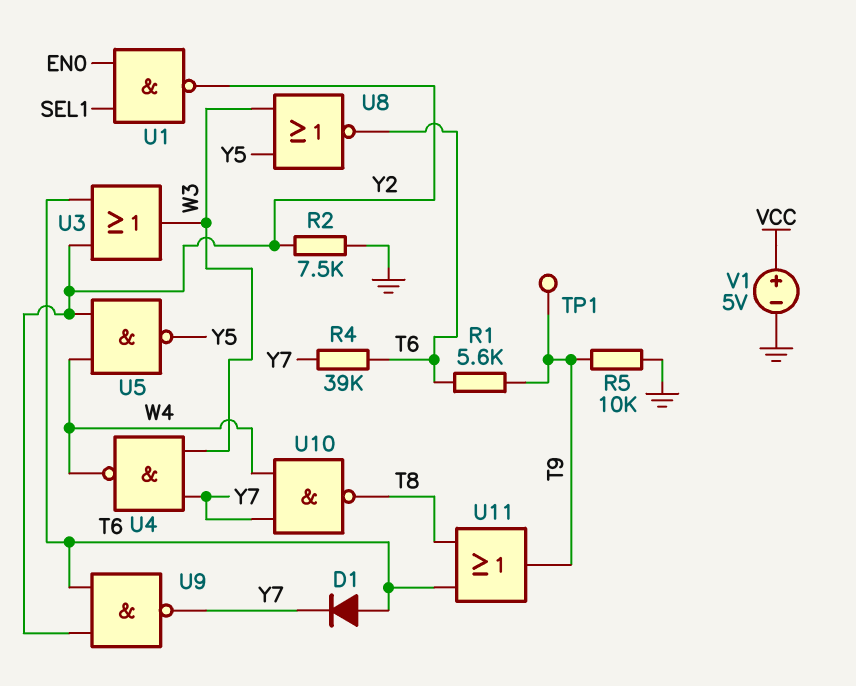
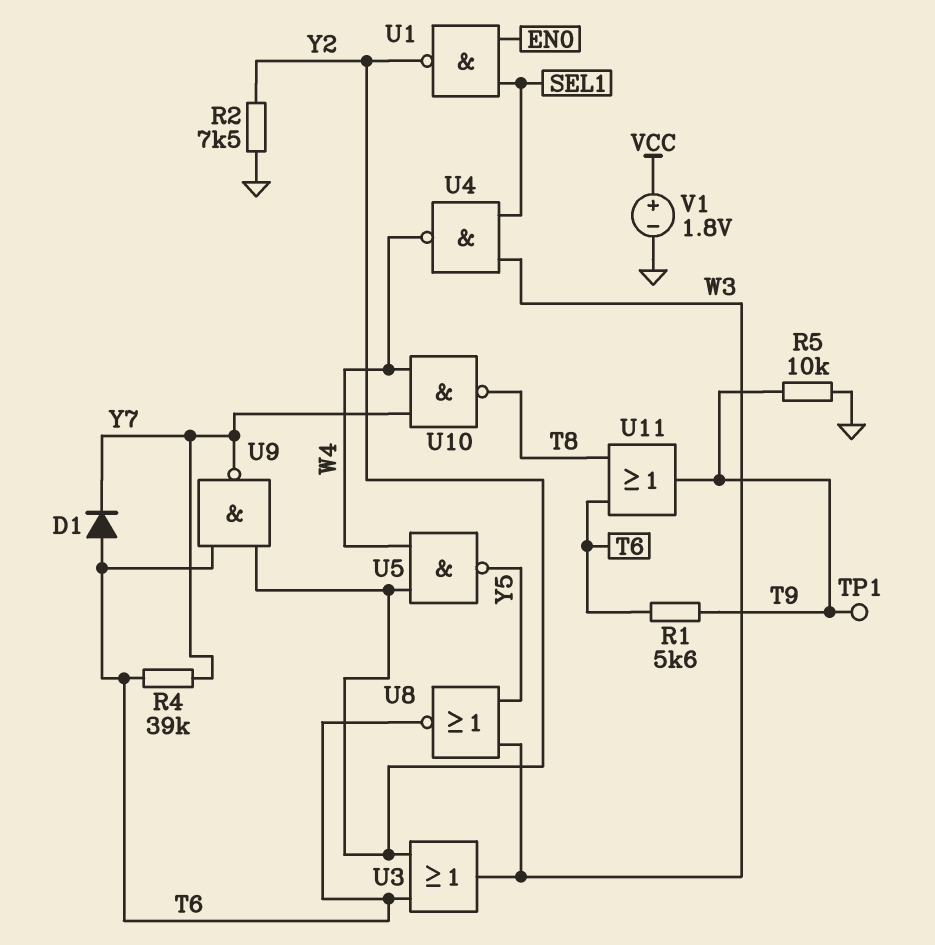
U4: NAND (in W3, in Y7, out W4) -> NAND (in SEL1, in W3, out W4)
V1: 5V (plus VCC, minus GND) -> 1.8V (plus VCC, minus GND)

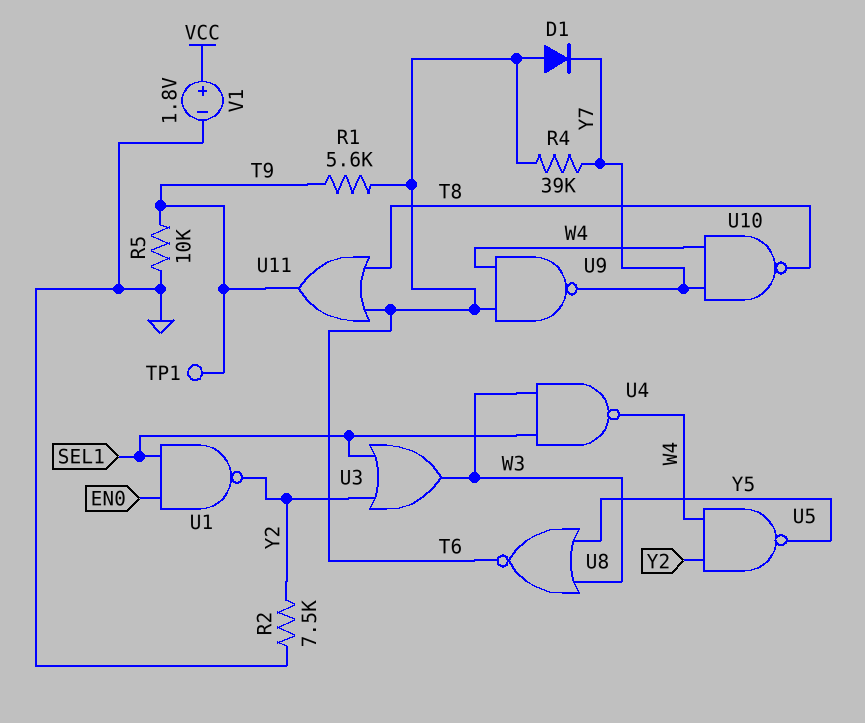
U3: OR (in T6, in Y2, out W3) -> OR (in SEL1, in Y2, out W3)
U9: NAND (in T6, in Y2, out Y7) -> NAND (in T6, in W4, out Y7)

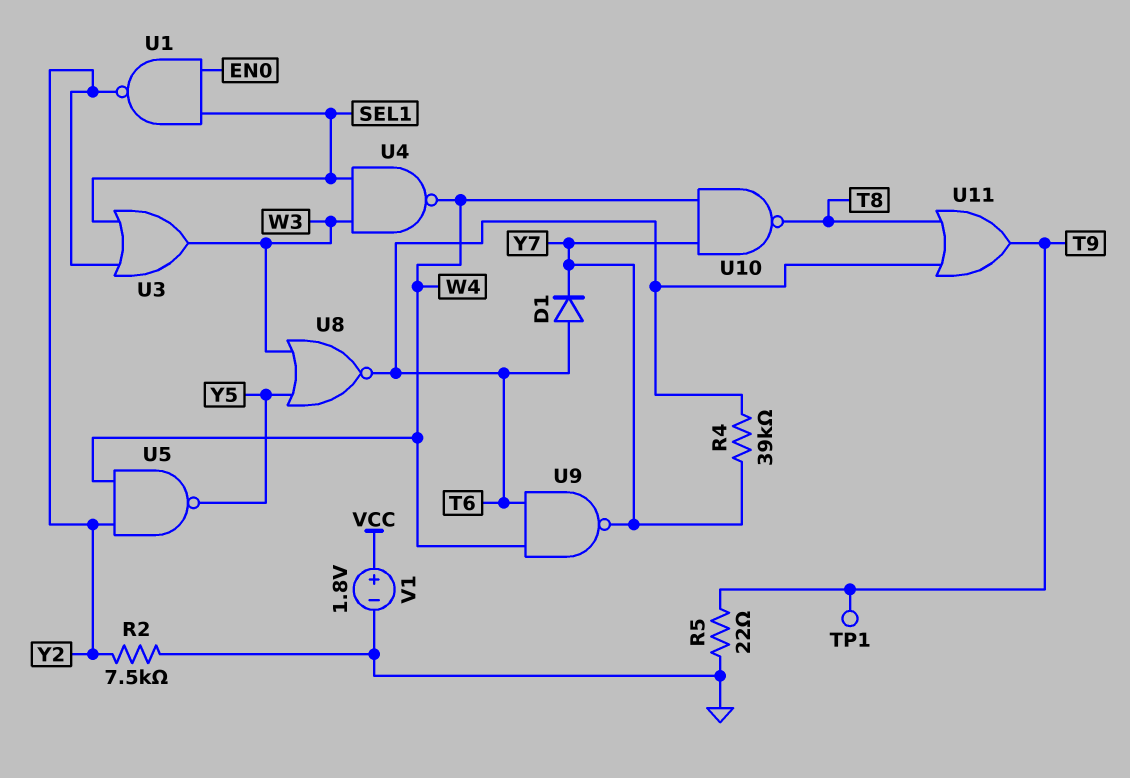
R1: 5.6k (T6, T9) -> none
R5: 10k (GND, T9) -> 22 (GND, T9)

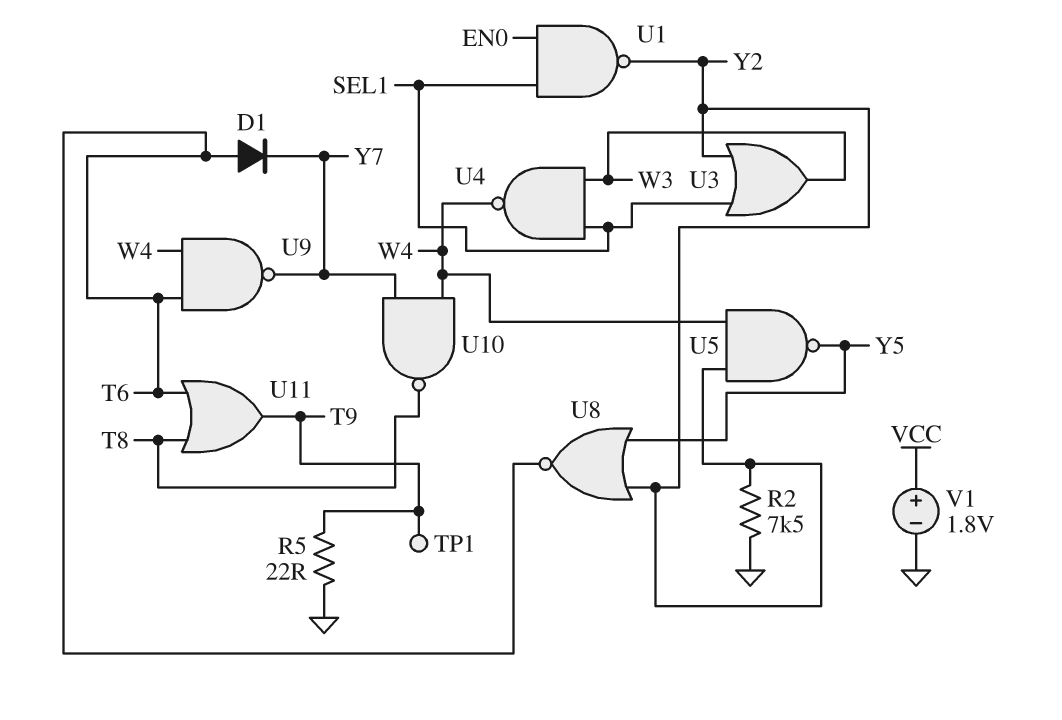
R4: 39k (T6, Y7) -> none
U8: NOR (in W3, in Y5, out T6) -> NOR (in Y2, in Y5, out T6)

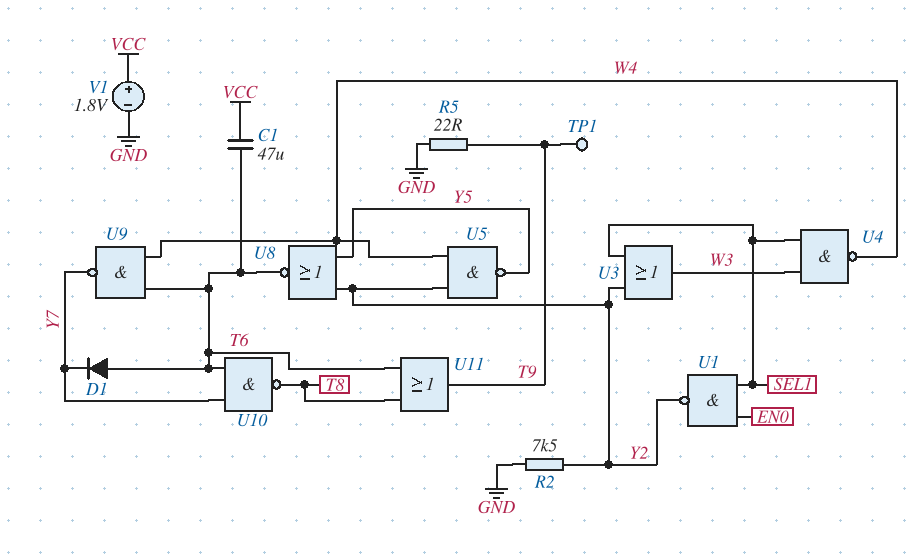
C1: none -> 47uF (T6, VCC)
U10: NAND (in W4, in Y7, out T8) -> NAND (in T6, in Y7, out T8)

